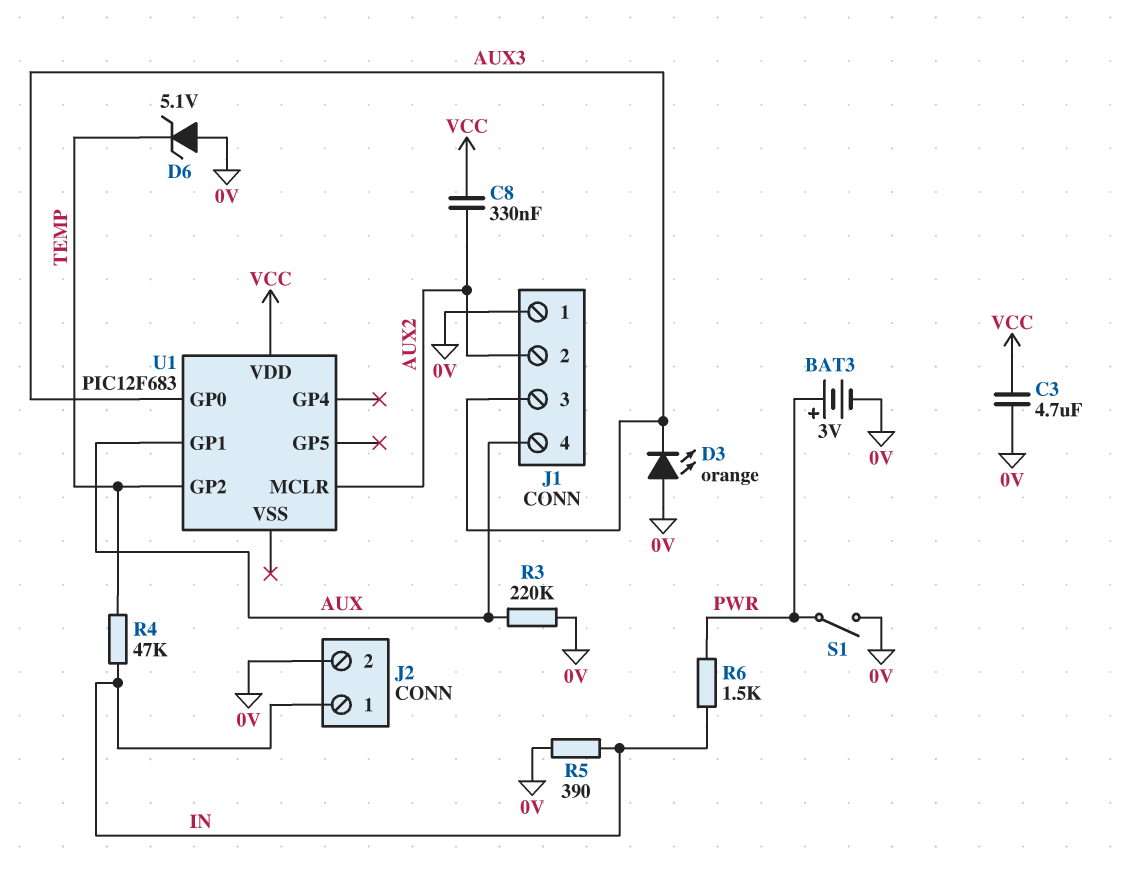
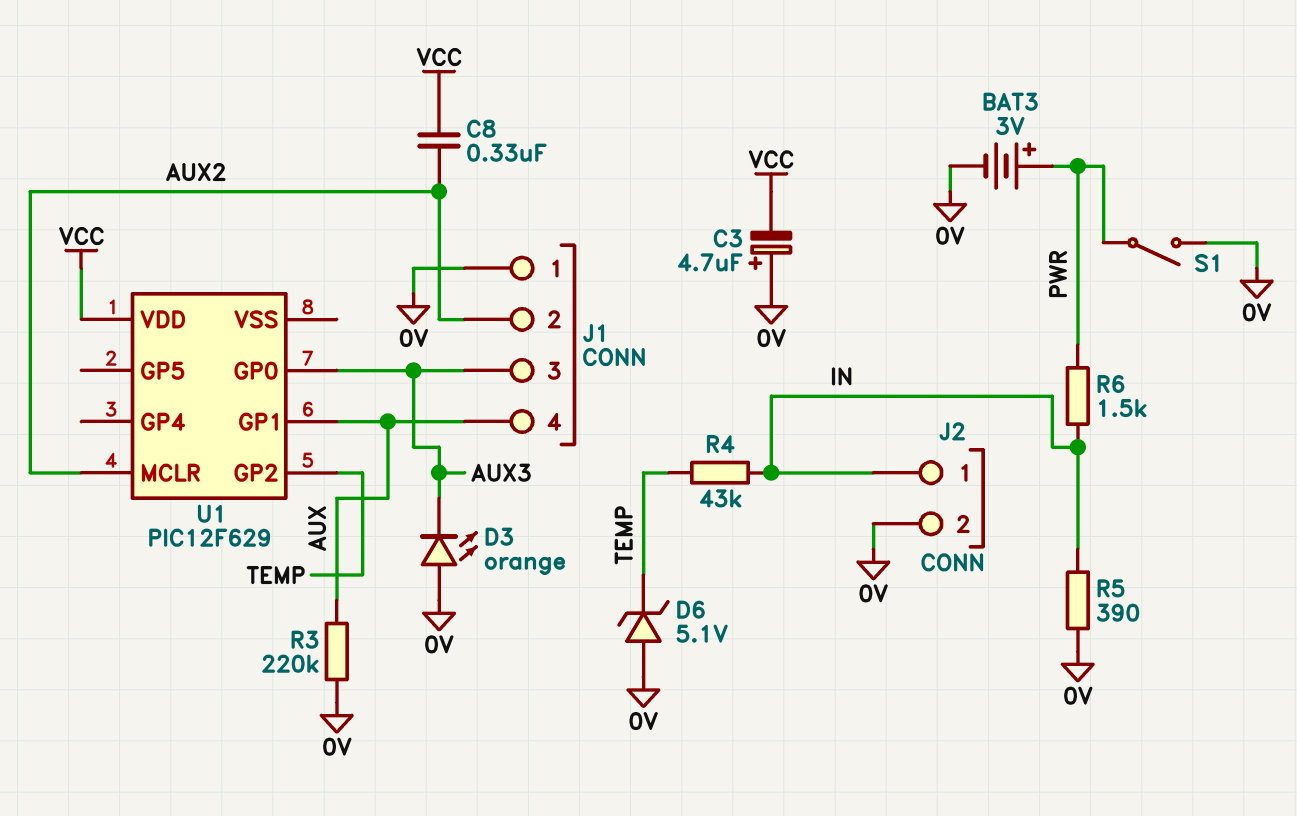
C3: 4.7uF (0V, VCC) -> 4.7uF (plus 0V, minus VCC)
R4: 47k (IN, TEMP) -> 43k (IN, TEMP)
U1: PIC12F683 -> PIC12F629

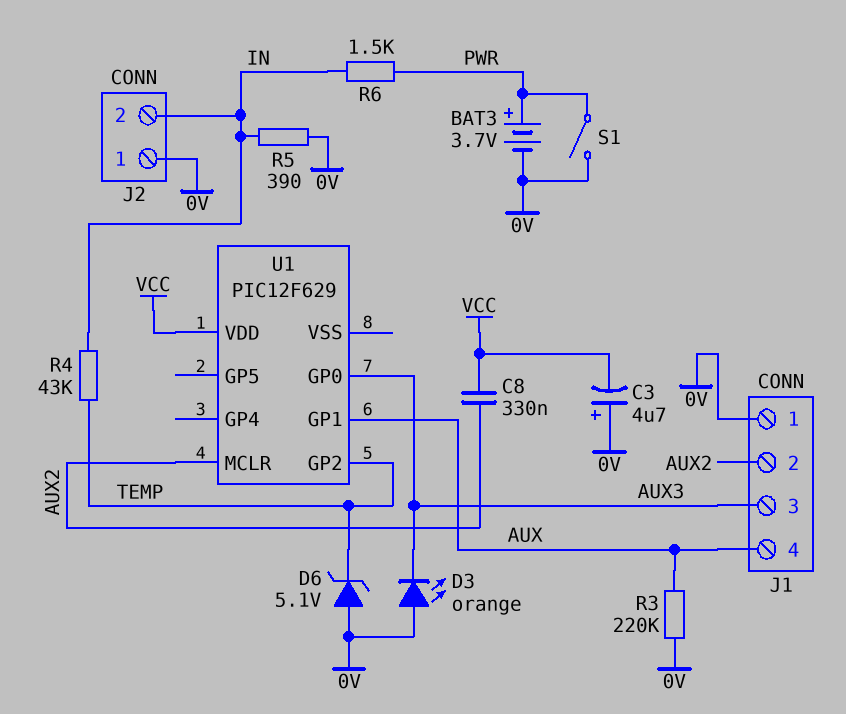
BAT3: 3V (plus PWR, minus 0V) -> 3.7V (plus PWR, minus 0V)
J2 pin 1: IN -> 0V
J2 pin 2: 0V -> IN

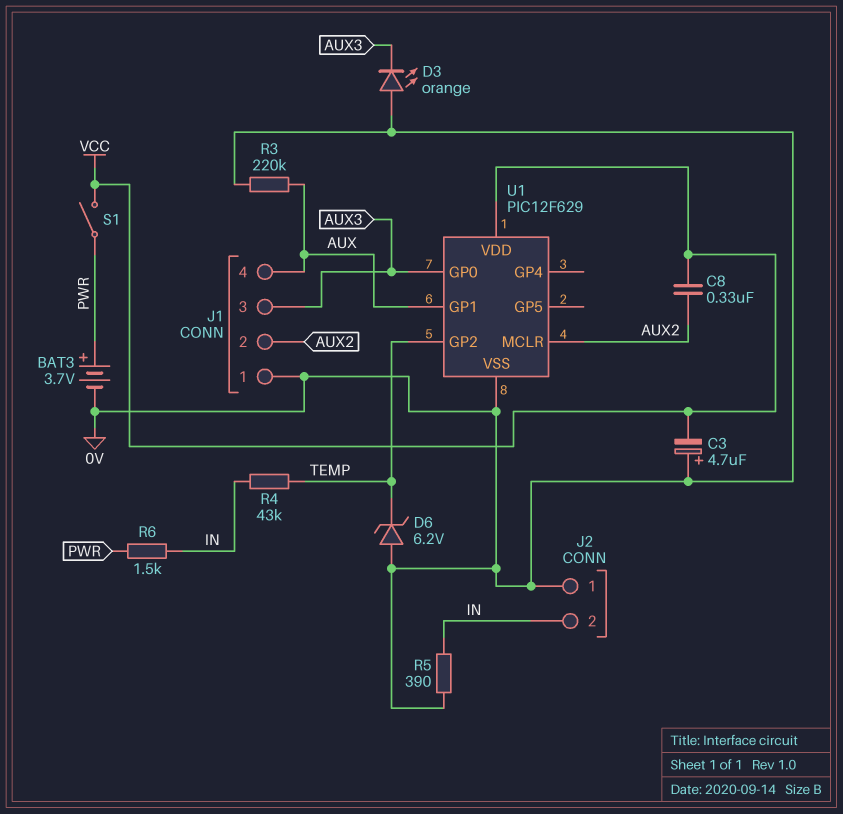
D6: zener 5.1V (A 0V, K TEMP) -> zener 6.2V (A 0V, K TEMP)
S1: switch (0V, PWR) -> switch (PWR, VCC)
U1 pin VSS: none -> 0V

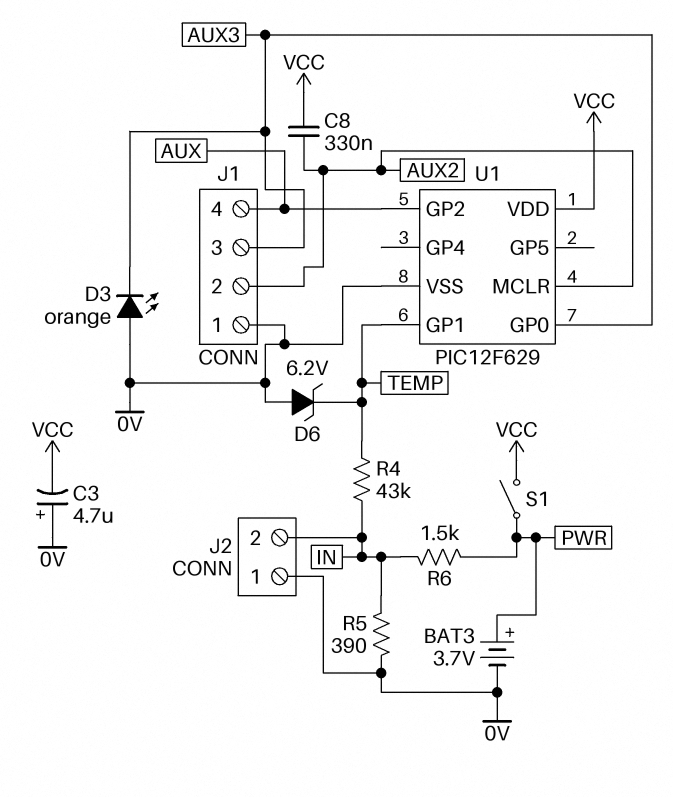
R3: 220k (0V, AUX) -> none
U1 pin GP1: AUX -> TEMP
U1 pin GP2: TEMP -> AUX

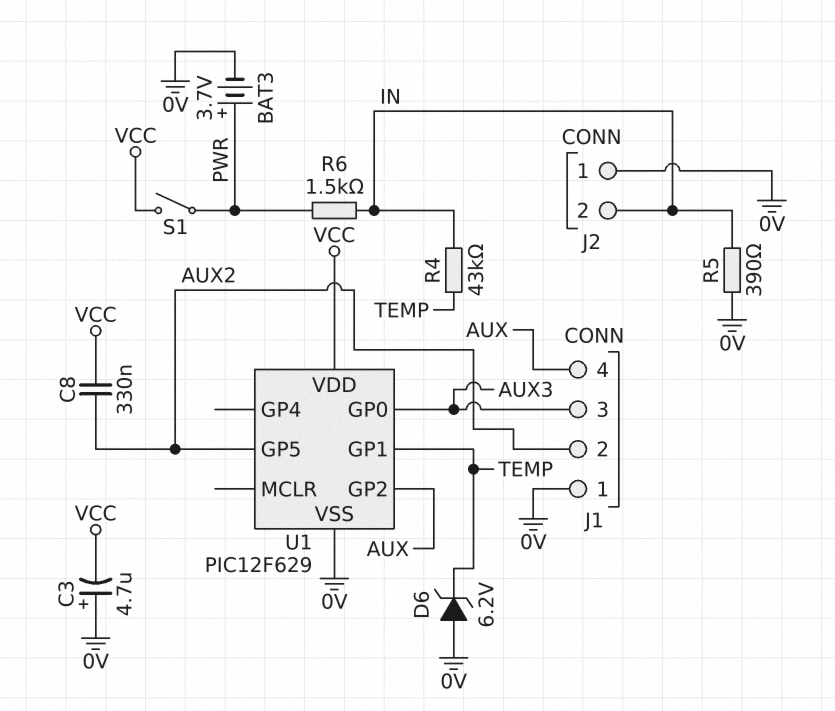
D3: LED orange (A 0V, K AUX3) -> none
U1 pin GP5: none -> AUX2
U1 pin MCLR: AUX2 -> none

